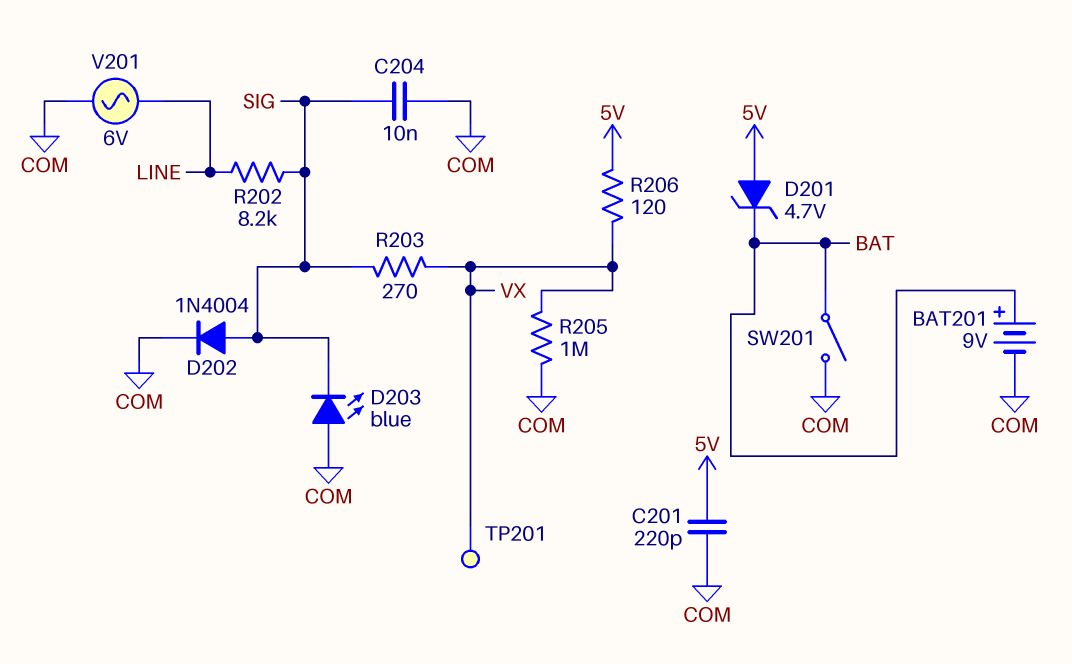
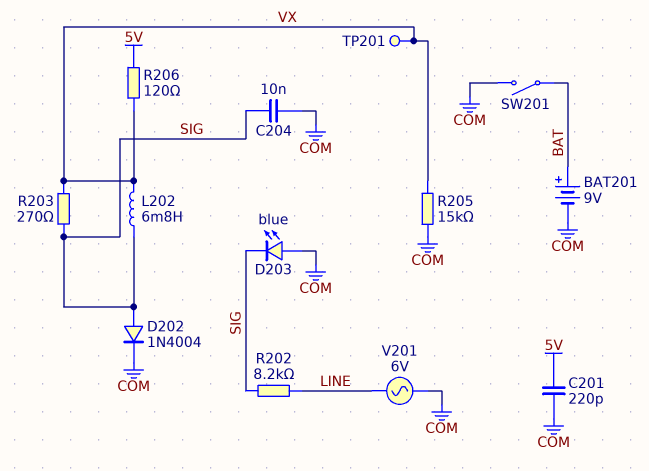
D201: zener 4.7V (A 5V, K BAT) -> none
L202: none -> 6.8mH (SIG, VX)
R205: 1M (COM, VX) -> 15k (COM, VX)

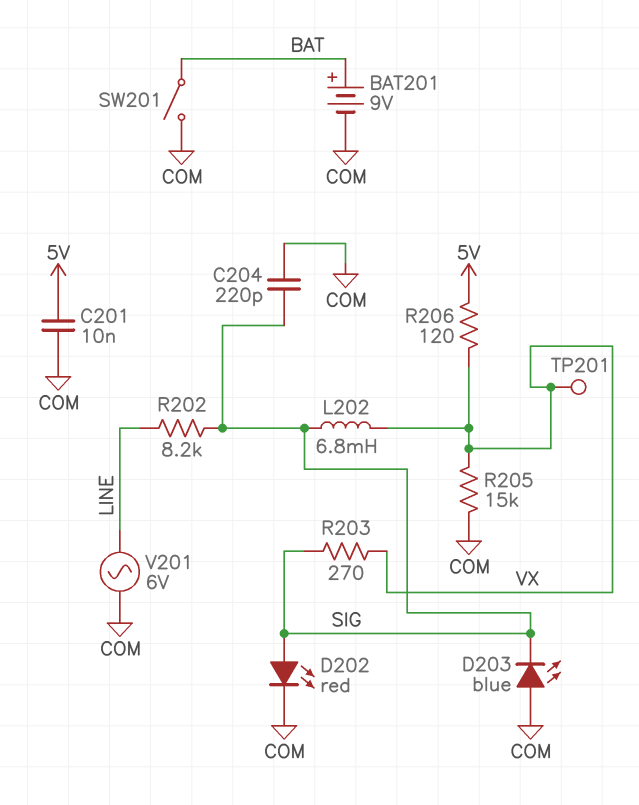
C201: 220pF (5V, COM) -> 10nF (5V, COM)
C204: 10nF (COM, SIG) -> 220pF (COM, SIG)
D202: diode 1N4004 (A SIG, K COM) -> LED red (A SIG, K COM)

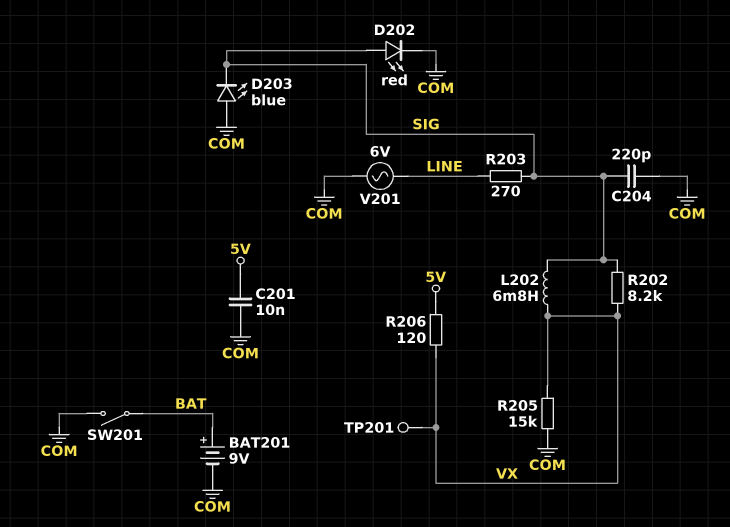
R202: 8.2k (LINE, SIG) -> 8.2k (SIG, VX)
R203: 270 (SIG, VX) -> 270 (LINE, SIG)

